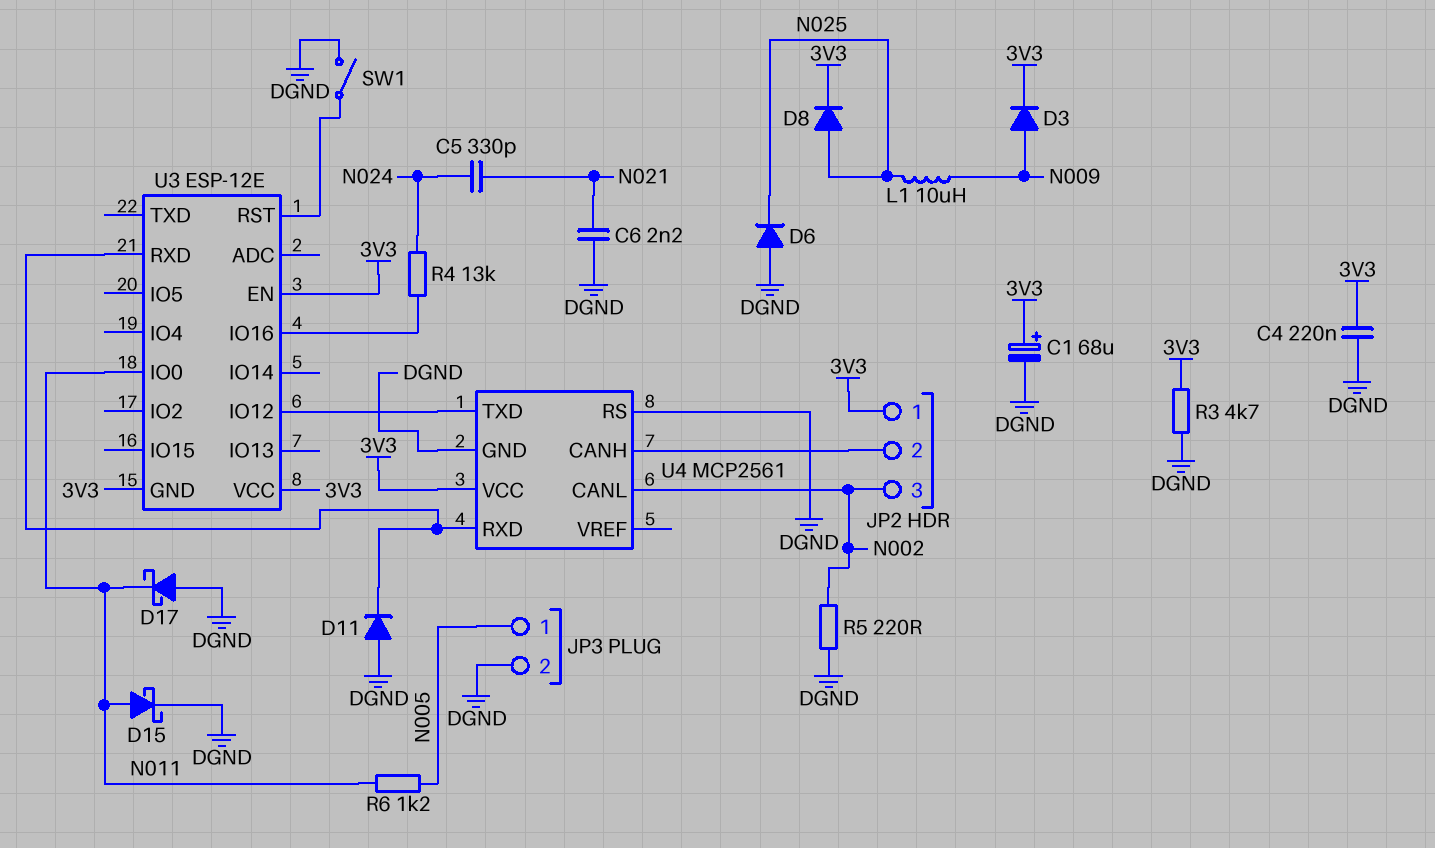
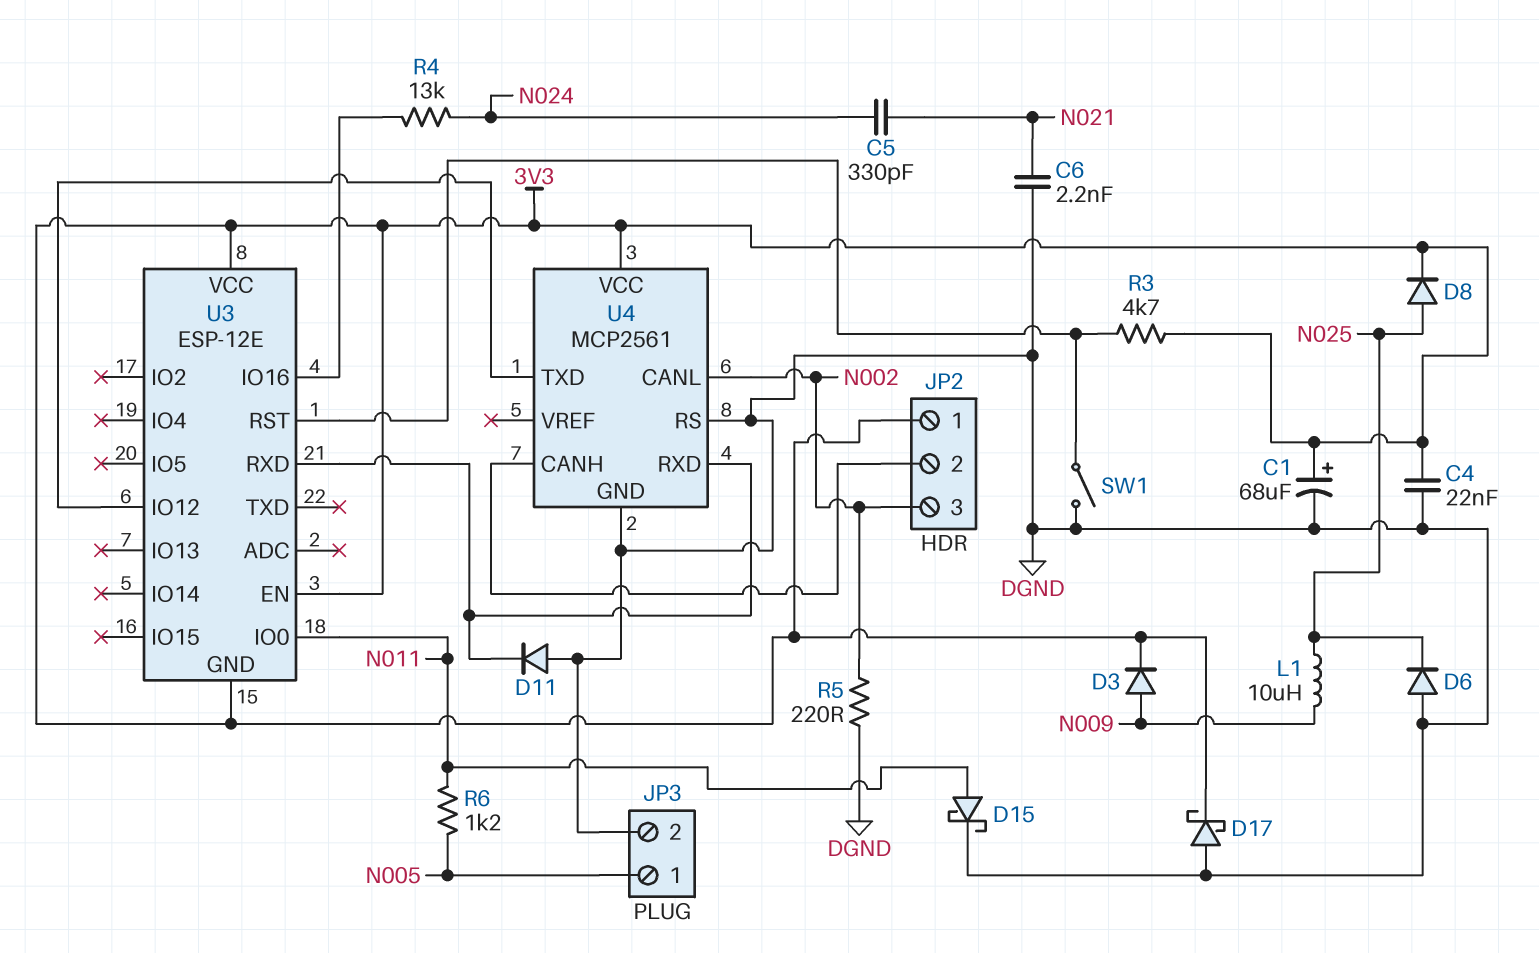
C4: 220nF (3V3, DGND) -> 22nF (3V3, DGND)
D17: schottky (A DGND, K N011) -> schottky (A DGND, K 3V3)
R3: 4.7k (3V3, DGND) -> 4.7k (3V3, U3/RST)

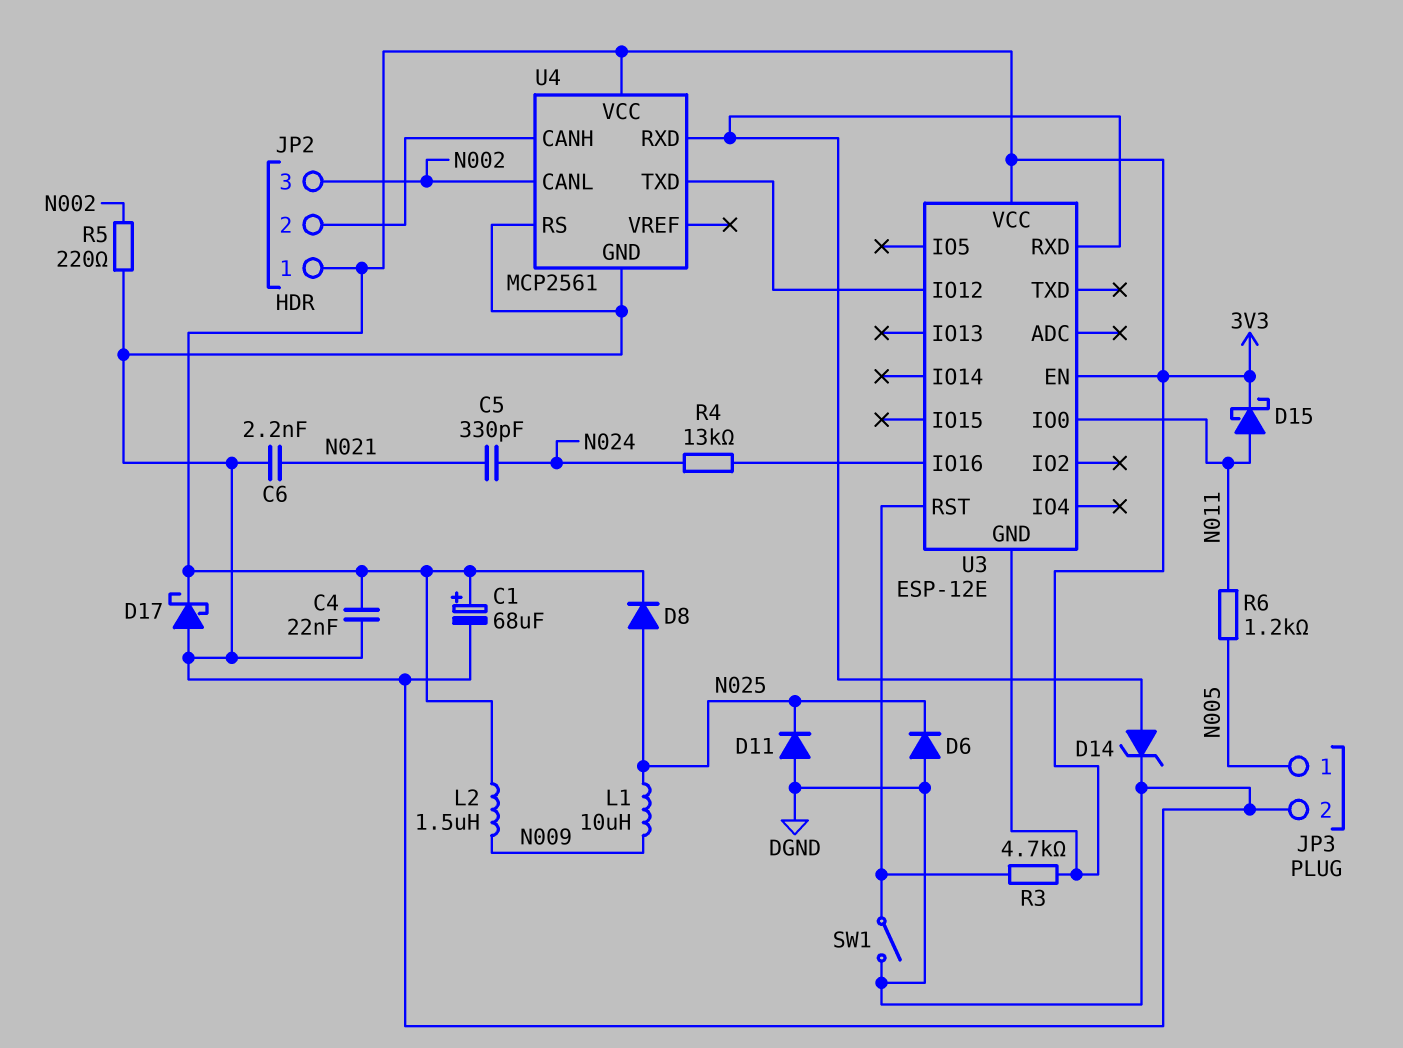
D3: diode (A N009, K 3V3) -> none
D11: diode (A DGND, K U3/RXD) -> diode (A DGND, K N025)
D14: none -> zener (A U3/RXD, K DGND)
D15: schottky (A N011, K DGND) -> schottky (A N011, K 3V3)
L2: none -> 1.5uH (3V3, N009)

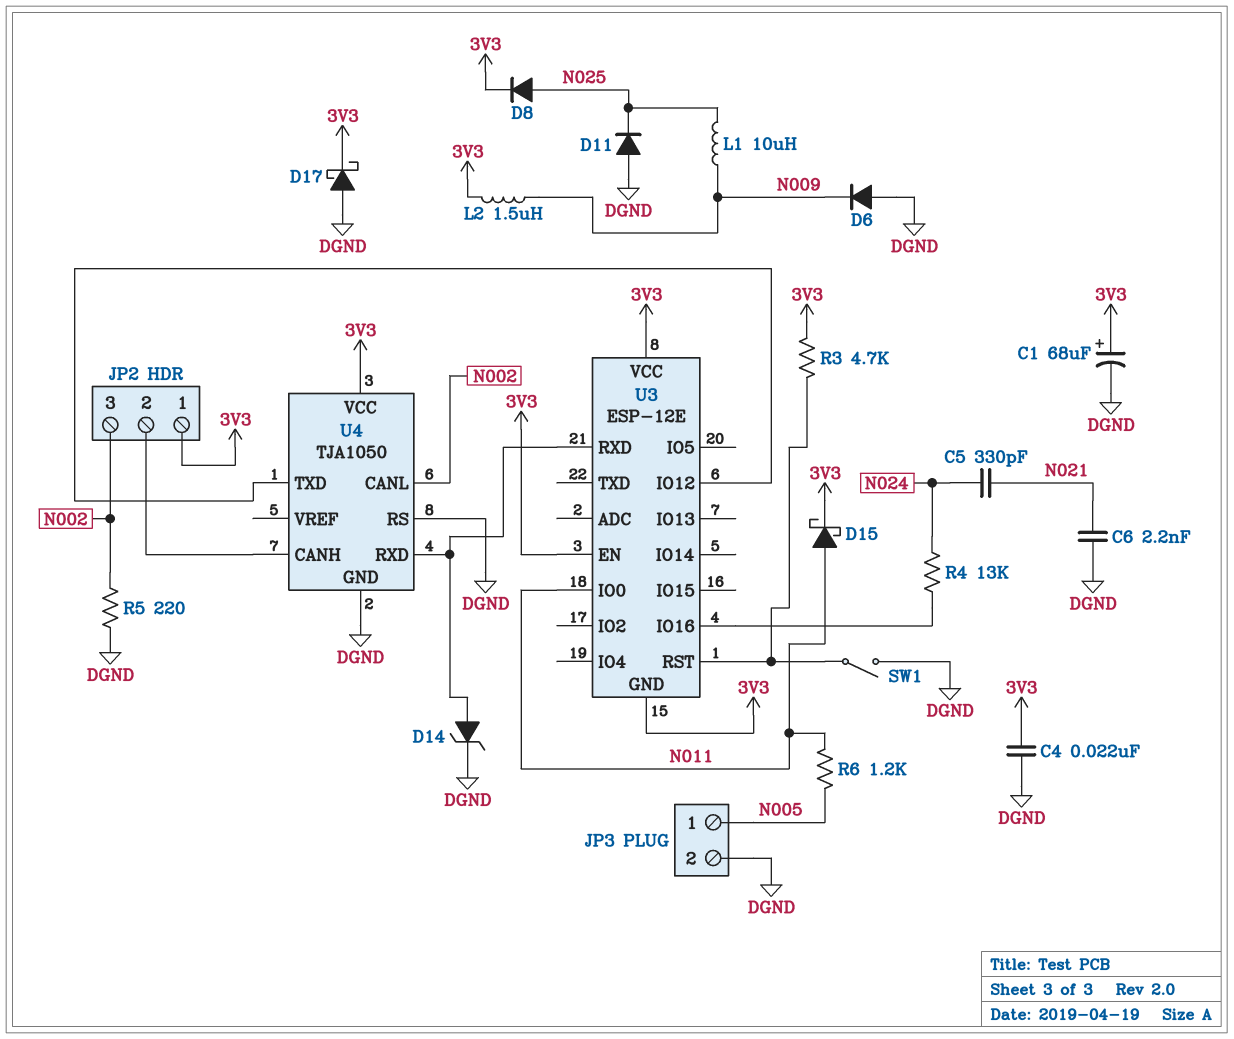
D6: diode (A DGND, K N025) -> diode (A DGND, K N009)
U4: MCP2561 -> TJA1050

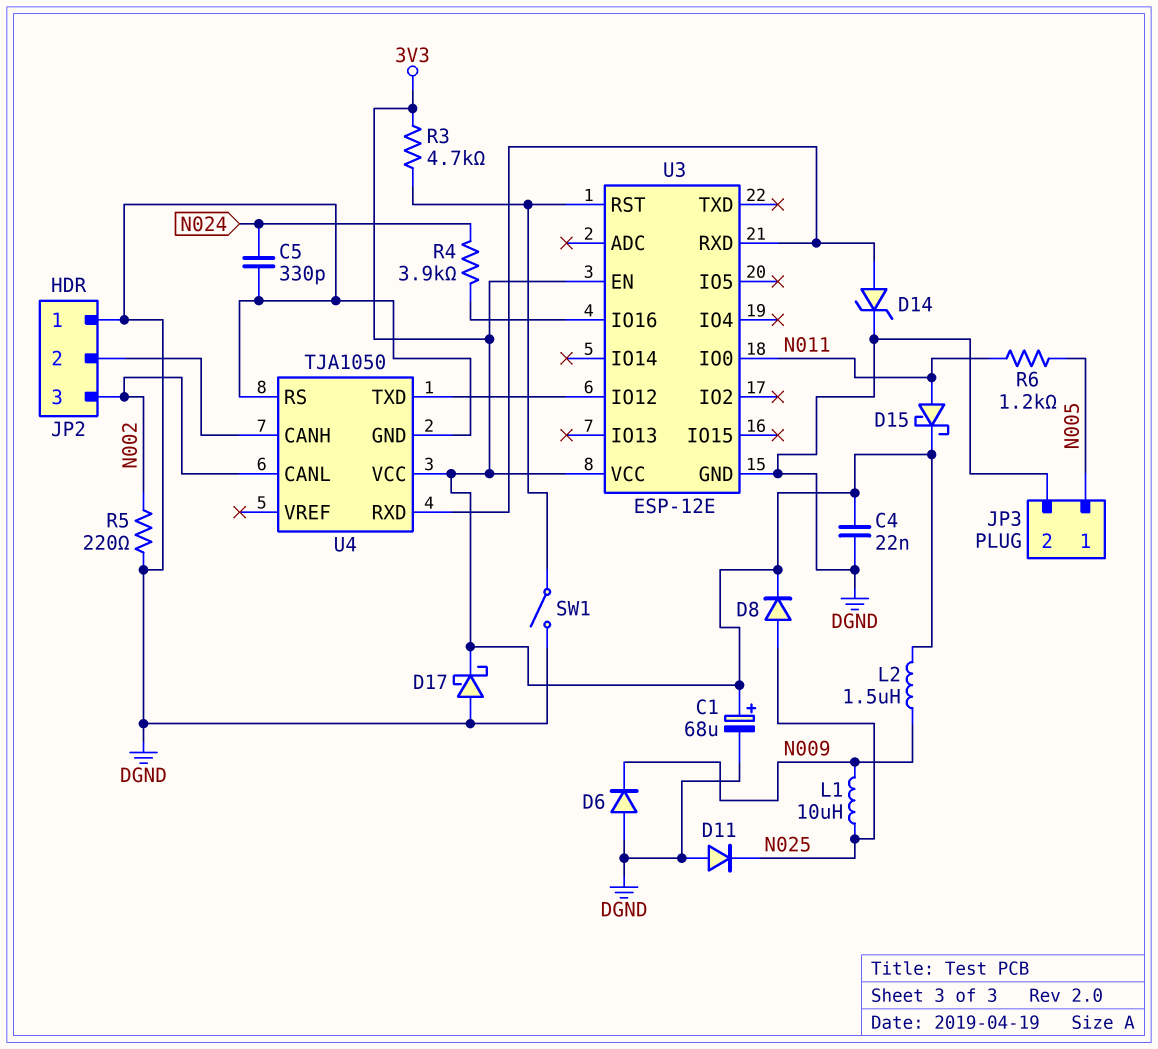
C5: 330pF (N021, N024) -> 330pF (DGND, N024)
C6: 2.2nF (DGND, N021) -> none
JP2 pin 1: 3V3 -> DGND
R4: 13k (N024, U3/IO16) -> 3.9k (N024, U3/IO16)
U3 pin GND: 3V3 -> DGND

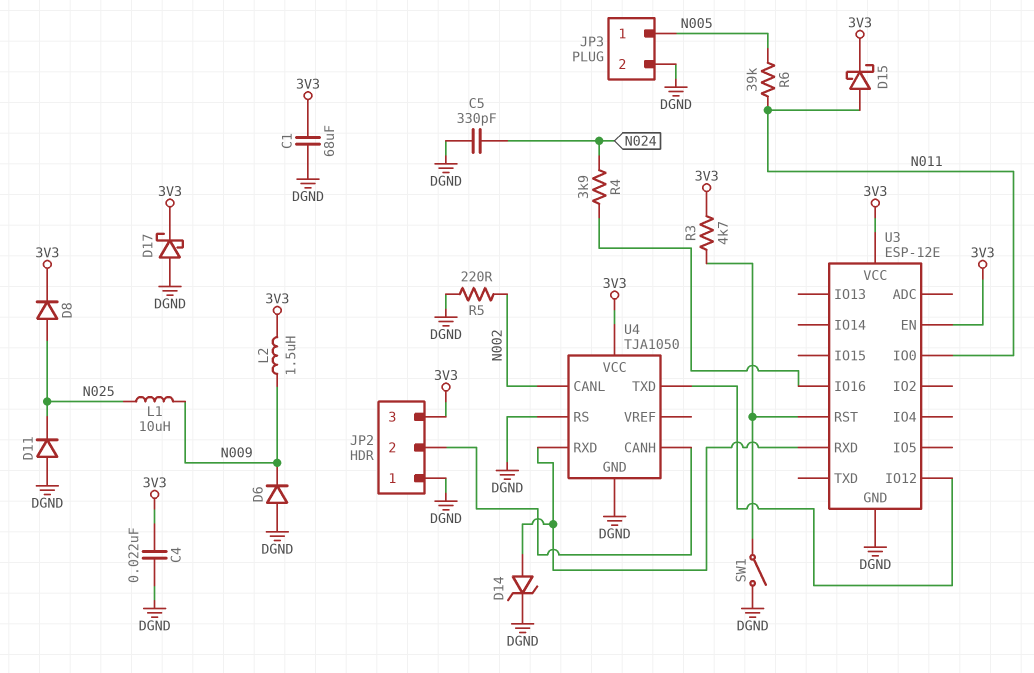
C1: 68uF (plus 3V3, minus DGND) -> 68uF (3V3, DGND)
JP2 pin 3: N002 -> 3V3
R6: 1.2k (N005, N011) -> 39k (N005, N011)

